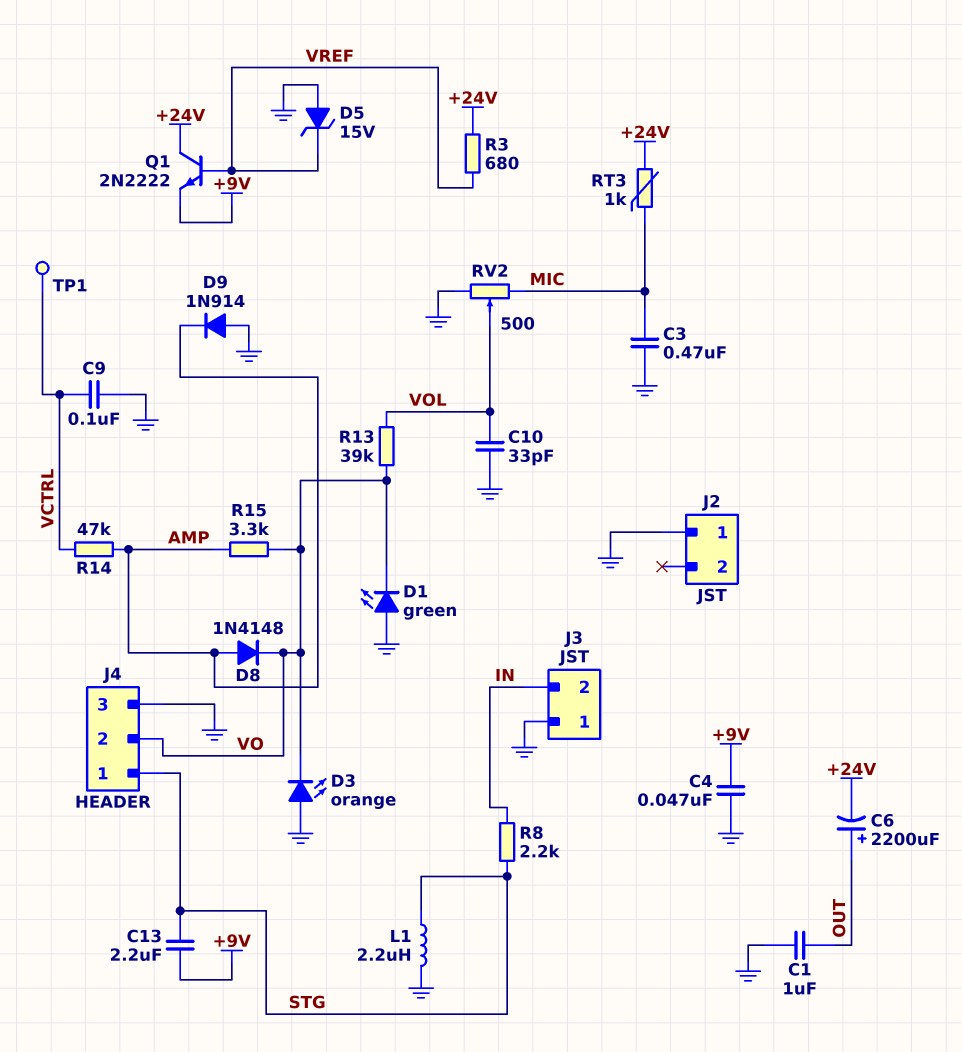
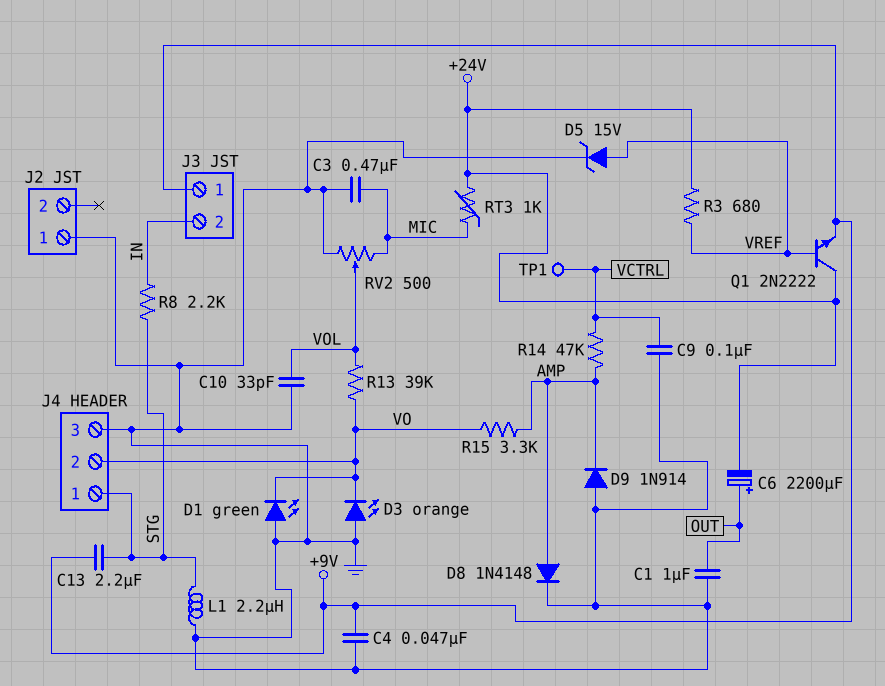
D5: zener 15V (A GND, K VREF) -> zener 15V (A VREF, K GND)
D8: diode 1N4148 (A AMP, K VO) -> diode 1N4148 (A AMP, K GND)
J3 pin 1: GND -> +9V

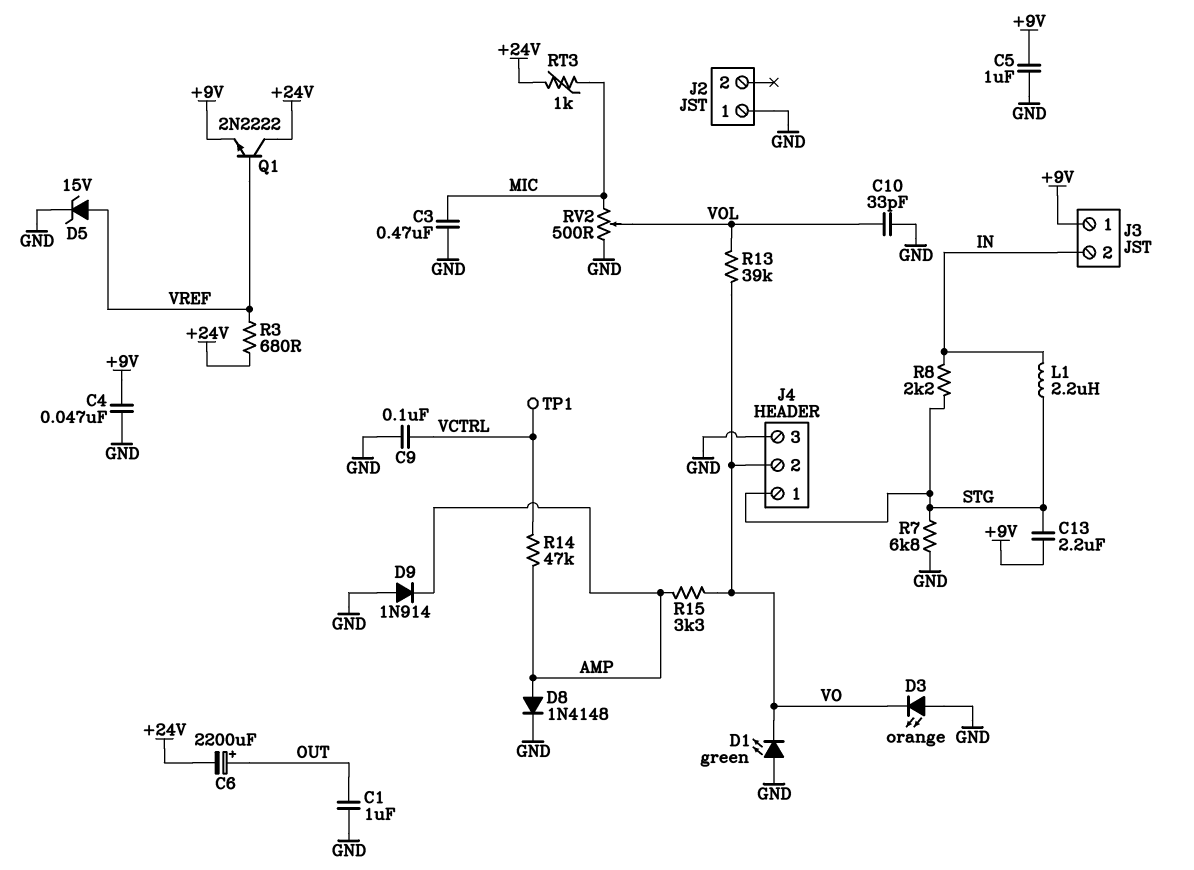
C5: none -> 1uF (+9V, GND)
L1: 2.2uH (GND, STG) -> 2.2uH (IN, STG)
R7: none -> 6.8k (GND, STG)

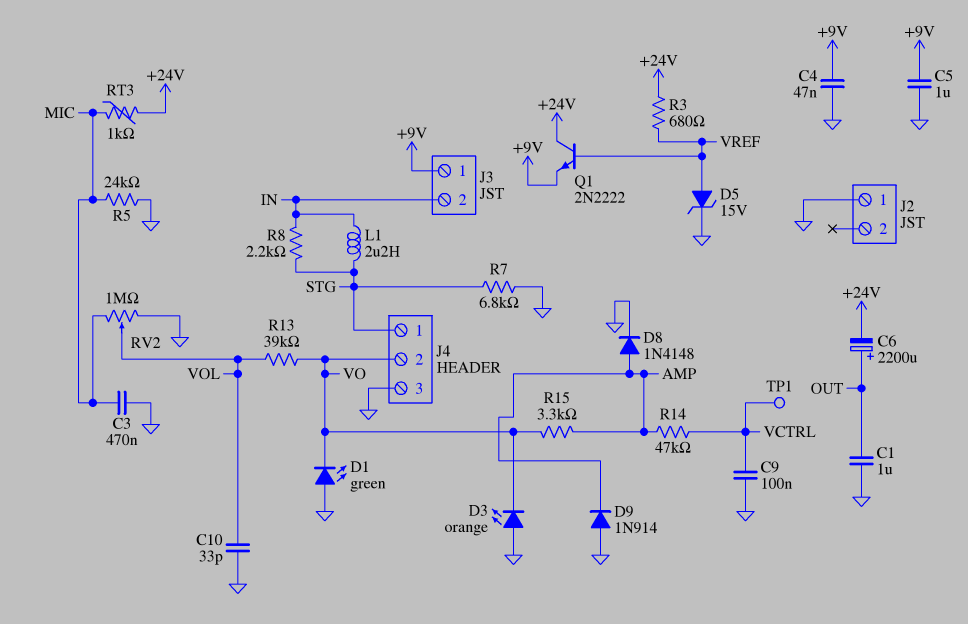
C13: 2.2uF (+9V, STG) -> none
R5: none -> 24k (GND, MIC)
RV2: 500 (GND, MIC, wiper VOL) -> 1M (GND, MIC, wiper VOL)

